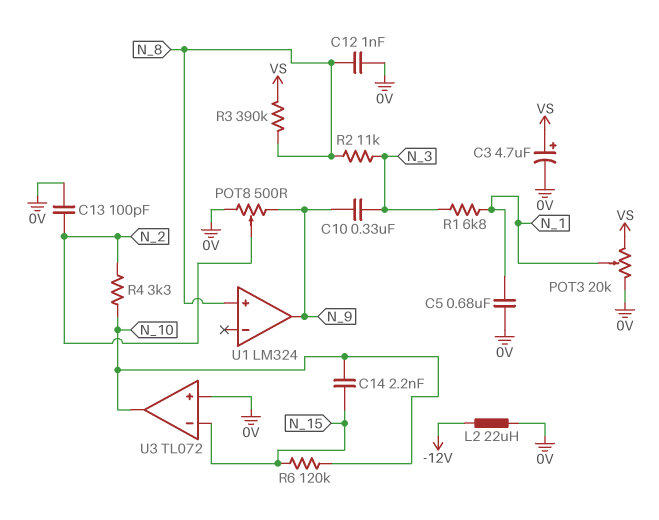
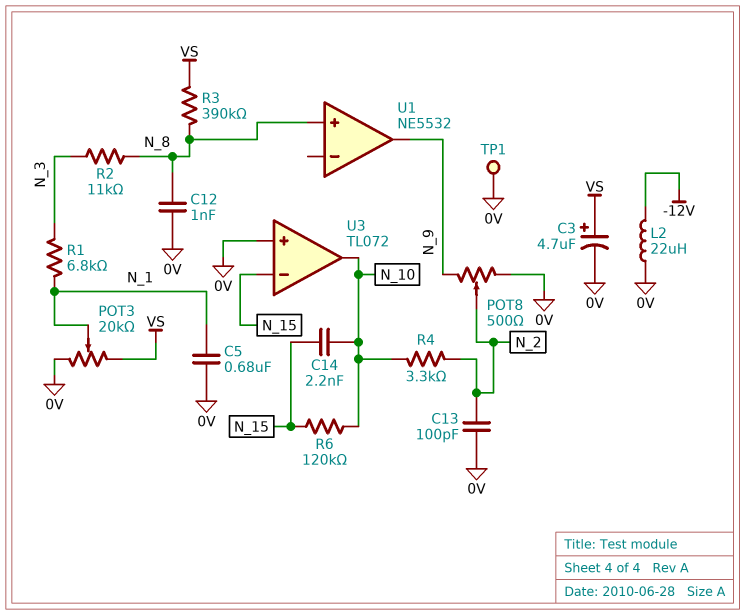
C10: 330nF (N_3, N_9) -> none
TP1: none -> test point (0V)
U1: LM324 -> NE5532

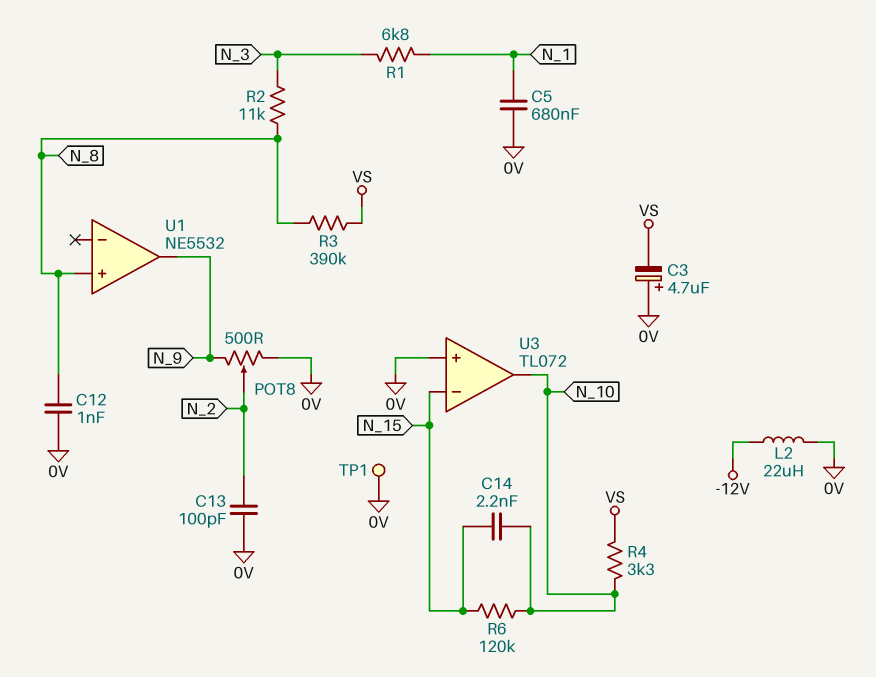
C3: 4.7uF (plus VS, minus 0V) -> 4.7uF (plus 0V, minus VS)
POT3: 20k (0V, VS, wiper N_1) -> none
R4: 3.3k (N_2, N_10) -> 3.3k (N_10, VS)

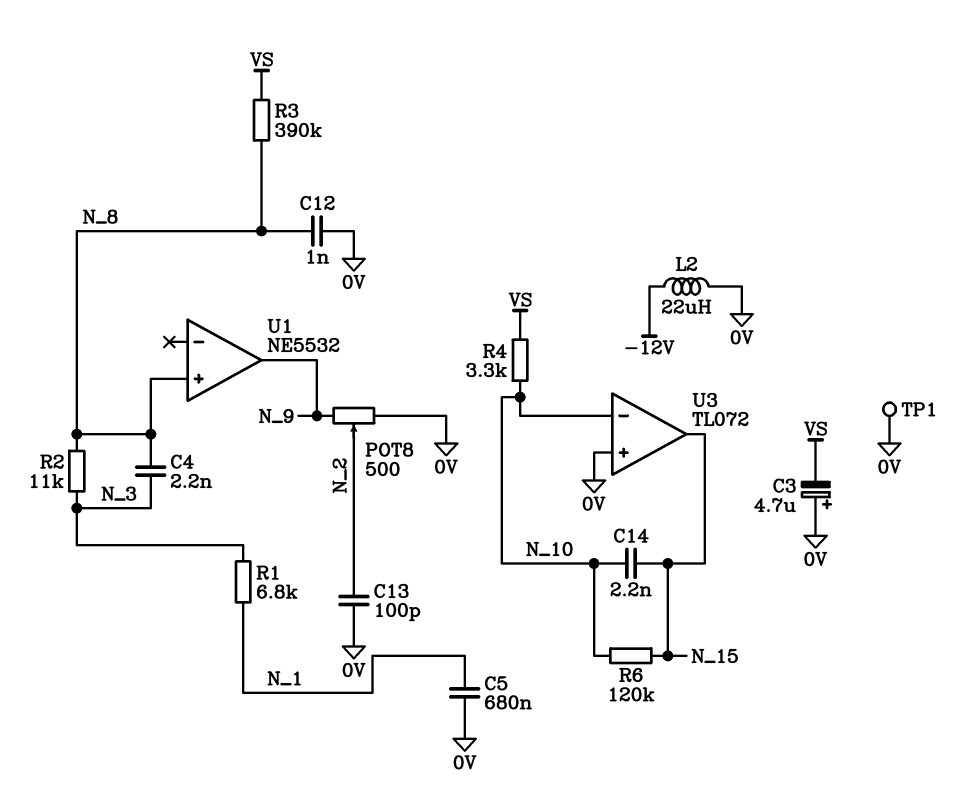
C4: none -> 2.2nF (N_3, N_8)
U3 pin in-: N_15 -> N_10
U3 pin out: N_10 -> N_15

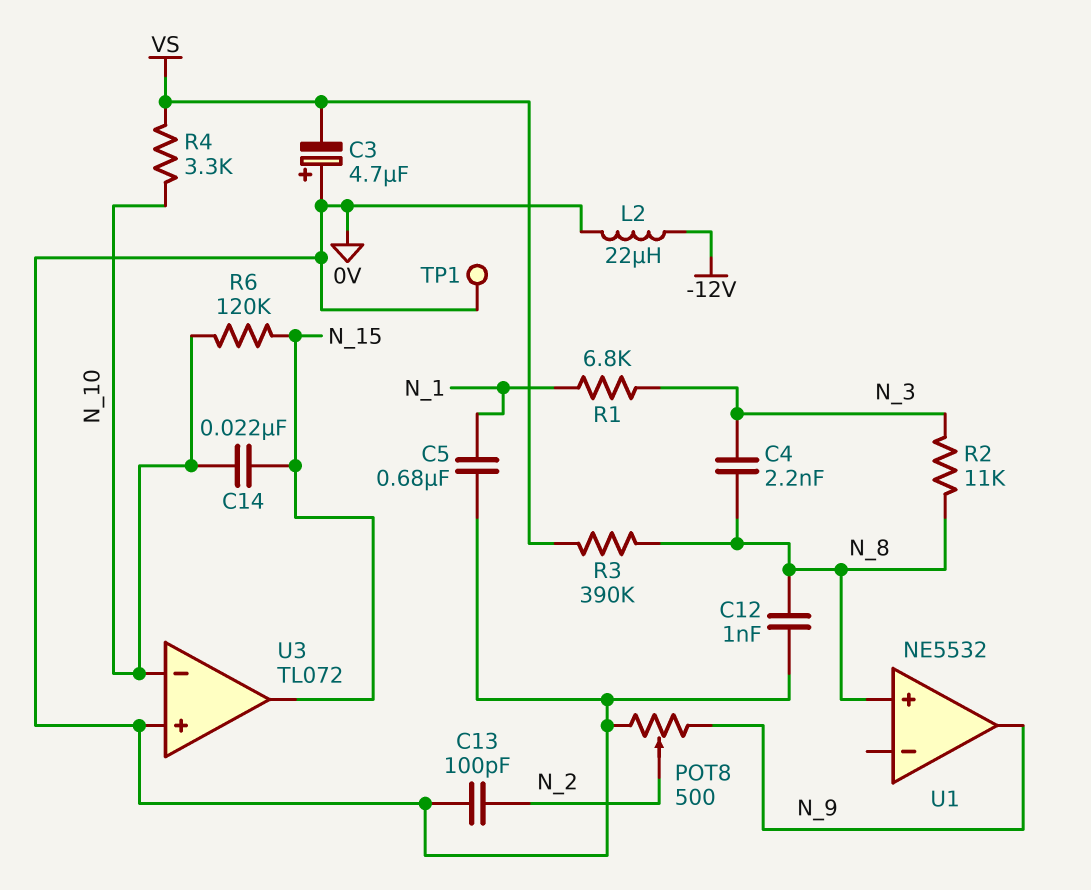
C14: 2.2nF (N_10, N_15) -> 22nF (N_10, N_15)

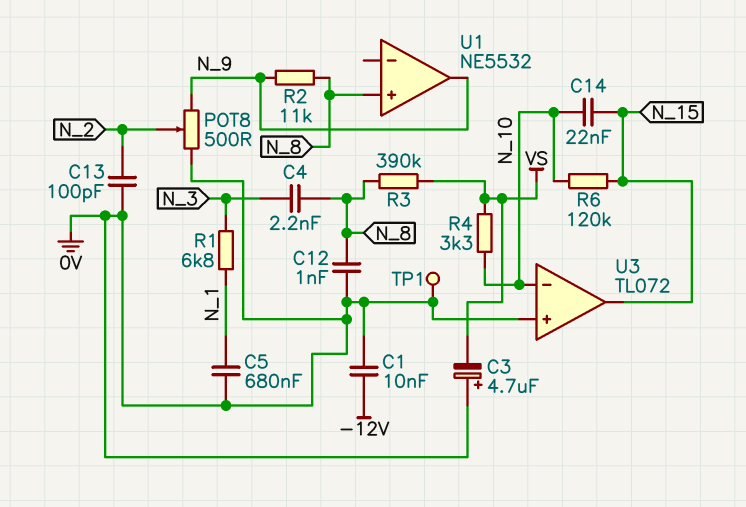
C1: none -> 10nF (-12V, 0V)
L2: 22uH (-12V, 0V) -> none
R2: 11k (N_3, N_8) -> 11k (N_8, N_9)

